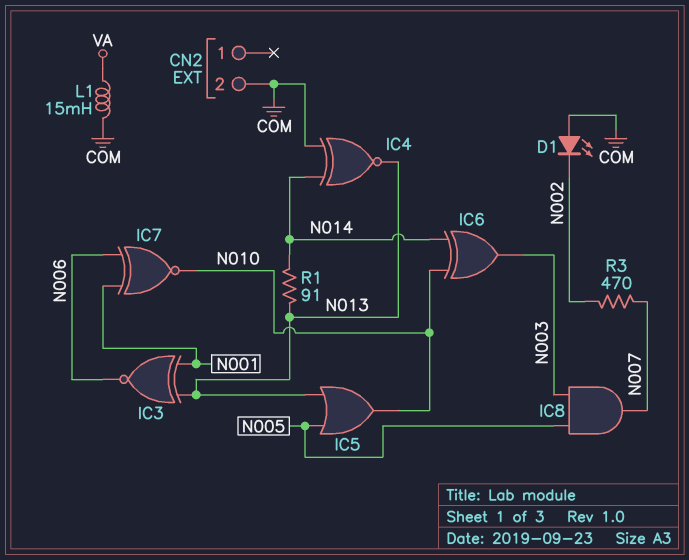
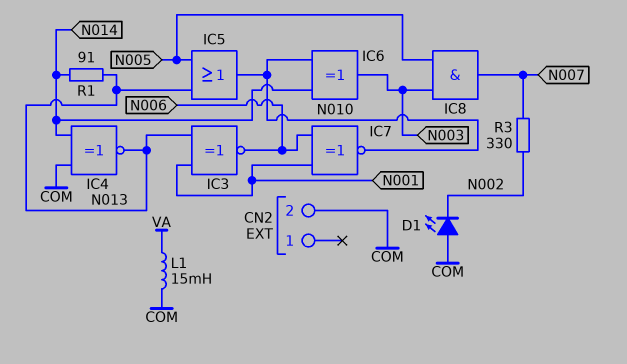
R3: 470 (N002, N007) -> 330 (N002, N007)

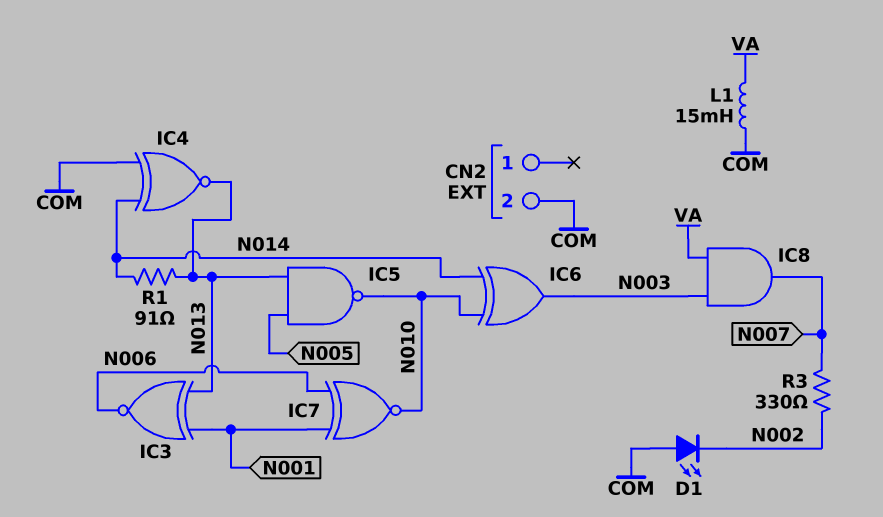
IC5: OR (in N005, in N013, out N010) -> NAND (in N005, in N013, out N010)
IC8: AND (in N003, in N005, out N007) -> AND (in N003, in VA, out N007)

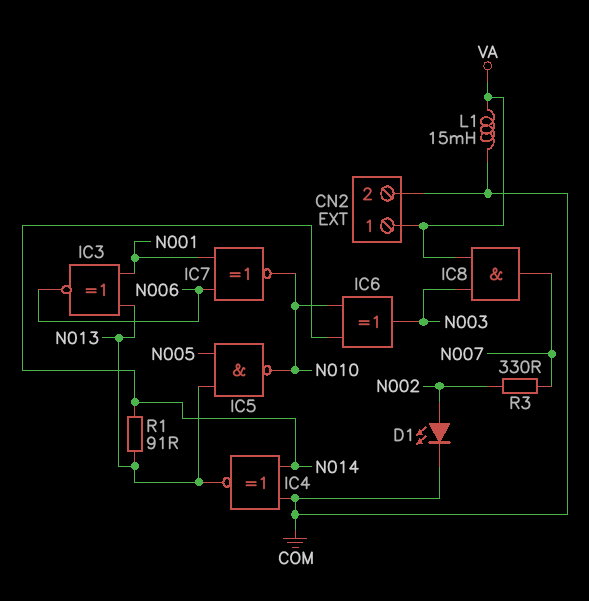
CN2 pin 1: none -> VA
D1: LED (A COM, K N002) -> LED (A N002, K COM)

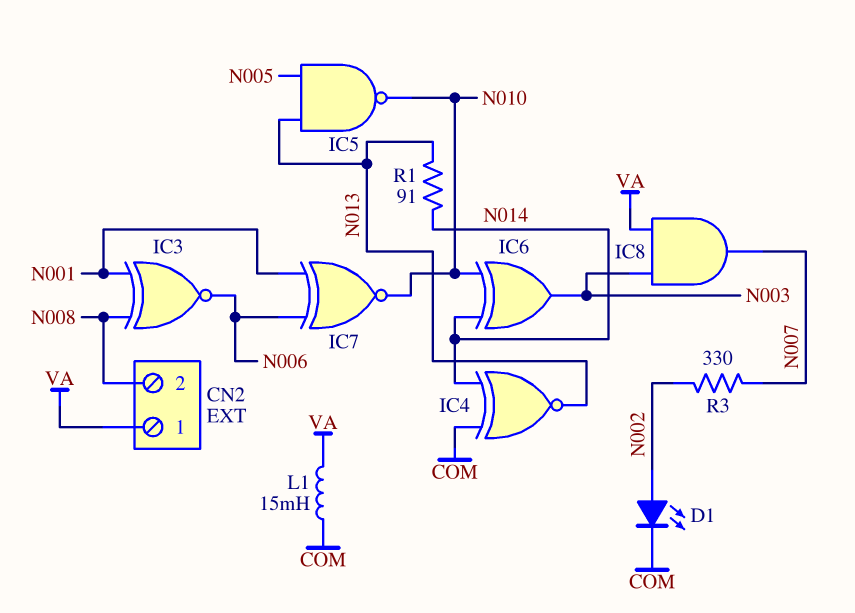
CN2 pin 2: COM -> N008
IC3: XNOR (in N001, in N013, out N006) -> XNOR (in N001, in N008, out N006)

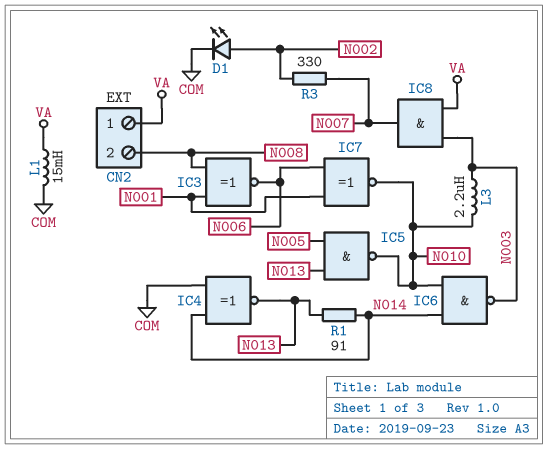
IC6: XOR (in N010, in N014, out N003) -> NAND (in N010, in N014, out N003)
L3: none -> 2.2uH (N003, N010)

